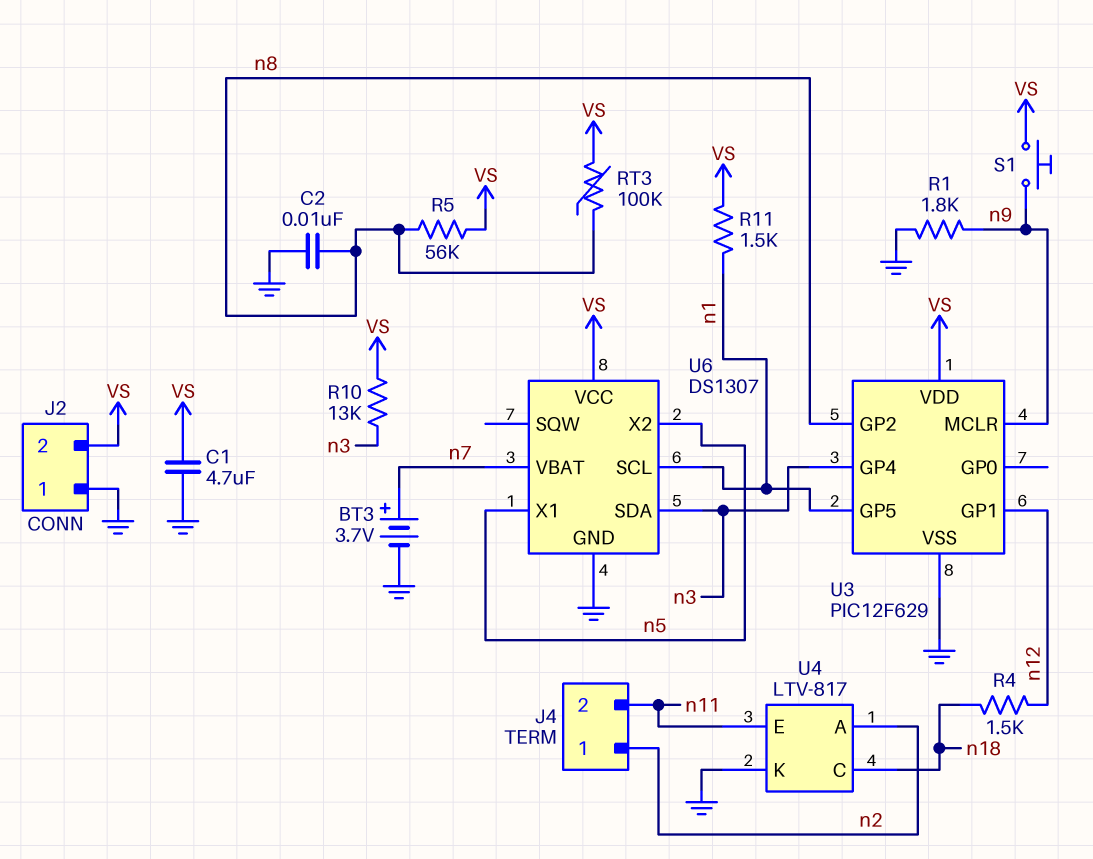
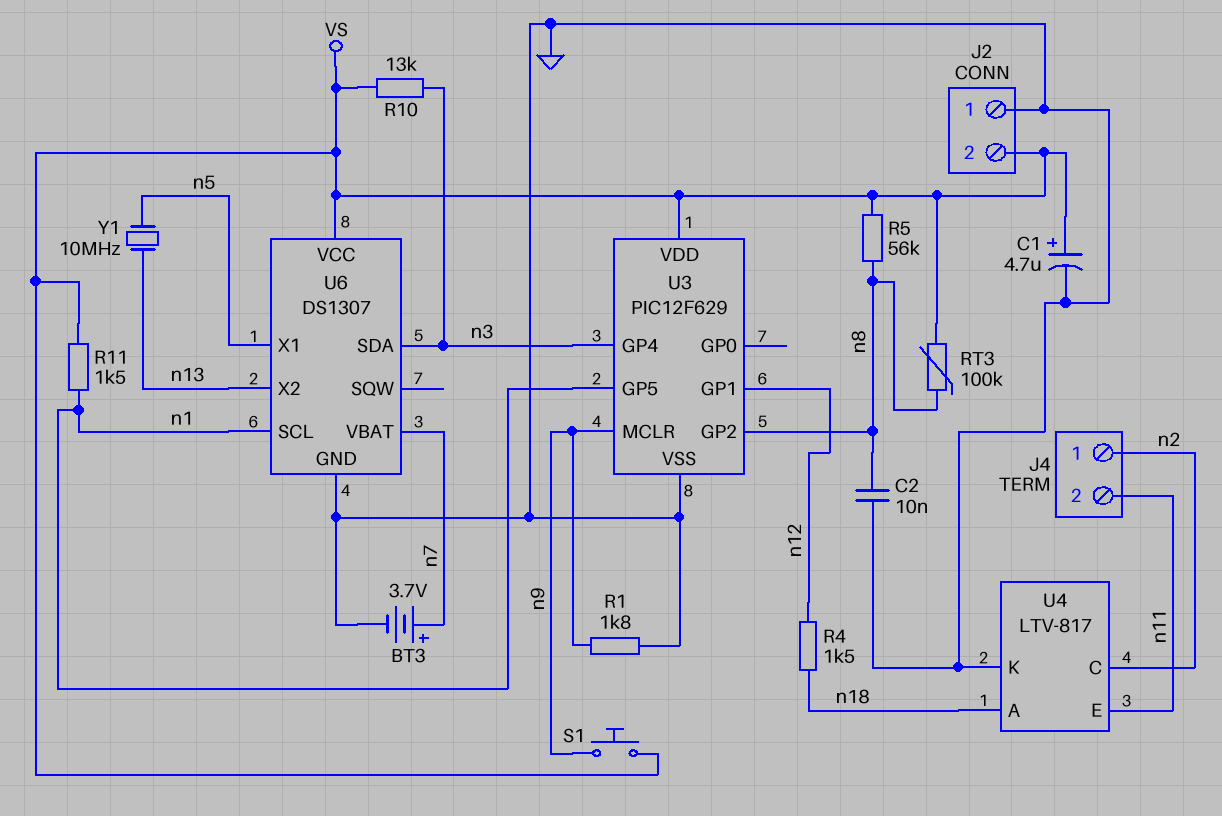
C1: 4.7uF (GND, VS) -> 4.7uF (plus VS, minus GND)
U4 pin A: n2 -> n18
U4 pin C: n18 -> n2
U6 pin X2: n5 -> n13
Y1: none -> 10MHz (n5, n13)

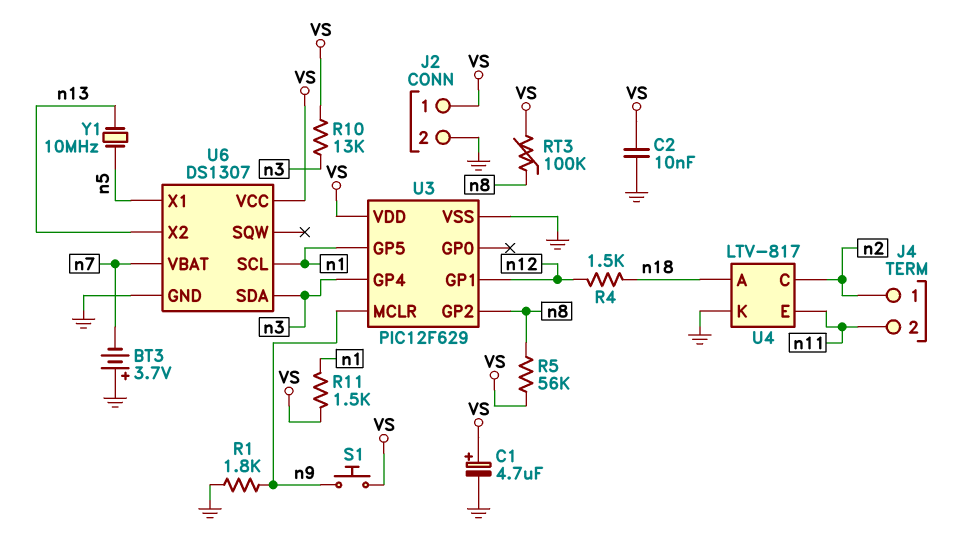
BT3: 3.7V (plus n7, minus GND) -> 3.7V (plus GND, minus n7)
C2: 10nF (GND, n8) -> 10nF (GND, VS)
J2 pin 1: GND -> VS
J2 pin 2: VS -> GND

